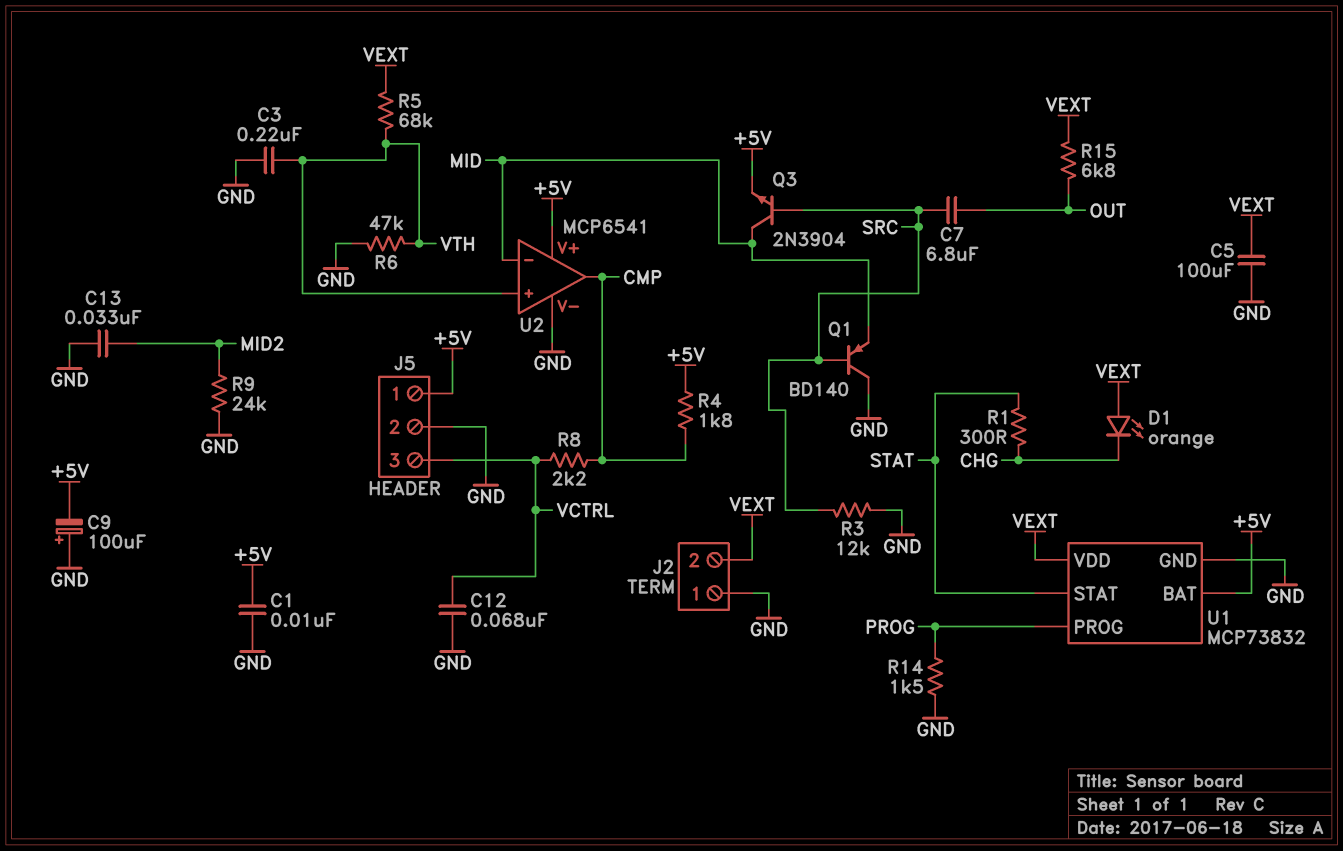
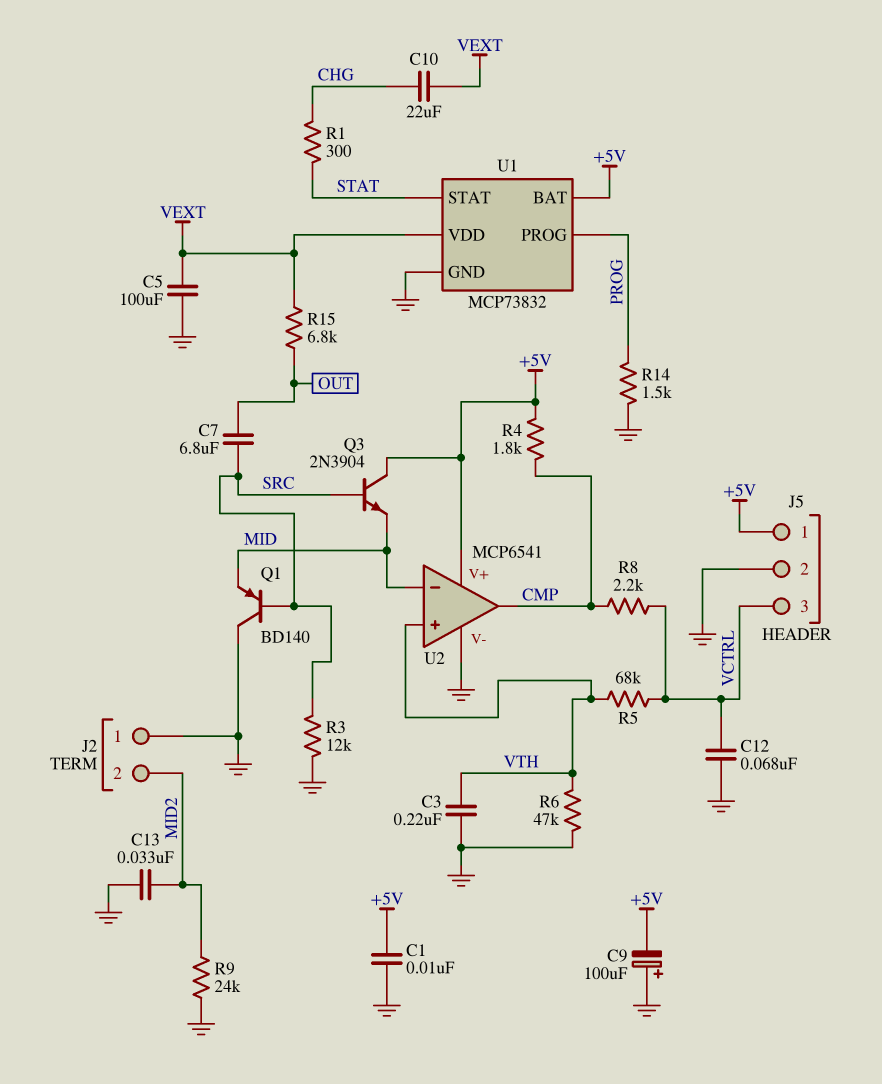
C10: none -> 22uF (CHG, VEXT)
D1: LED orange (A VEXT, K CHG) -> none
J2 pin 2: VEXT -> MID2
Q3: NPN 2N3904 (B SRC, C MID, E +5V) -> NPN 2N3904 (B SRC, C +5V, E MID)
R5: 68k (VEXT, VTH) -> 68k (VCTRL, VTH)

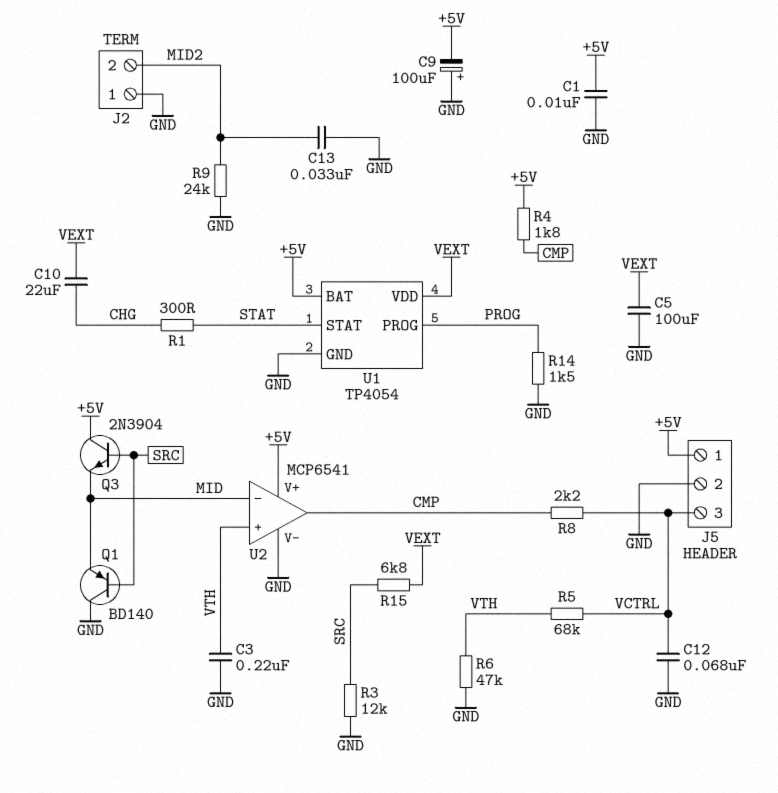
C7: 6.8uF (OUT, SRC) -> none
R15: 6.8k (OUT, VEXT) -> 6.8k (SRC, VEXT)
U1: MCP73832 -> TP4054

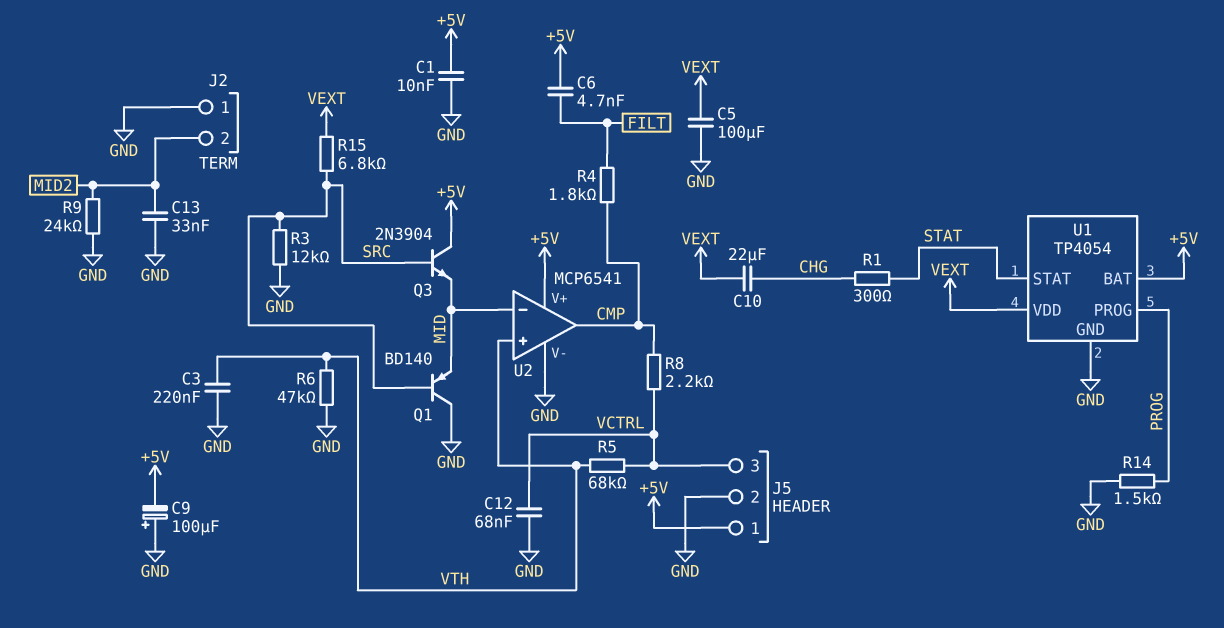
C6: none -> 4.7nF (+5V, FILT)
R4: 1.8k (+5V, CMP) -> 1.8k (CMP, FILT)

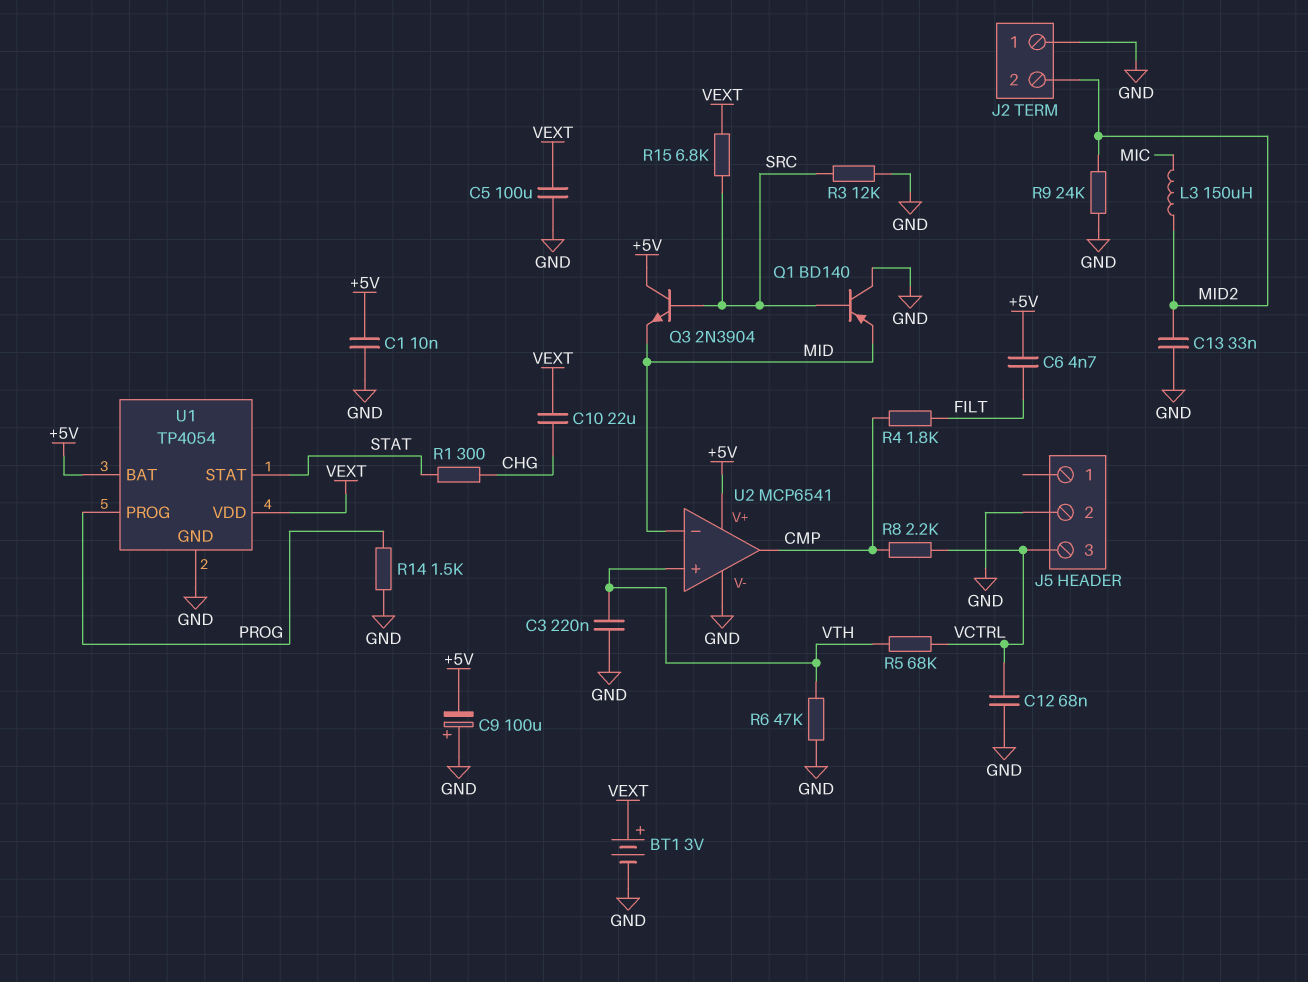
BT1: none -> 3V (plus VEXT, minus GND)
J5 pin 1: +5V -> none
L3: none -> 150uH (MIC, MID2)

